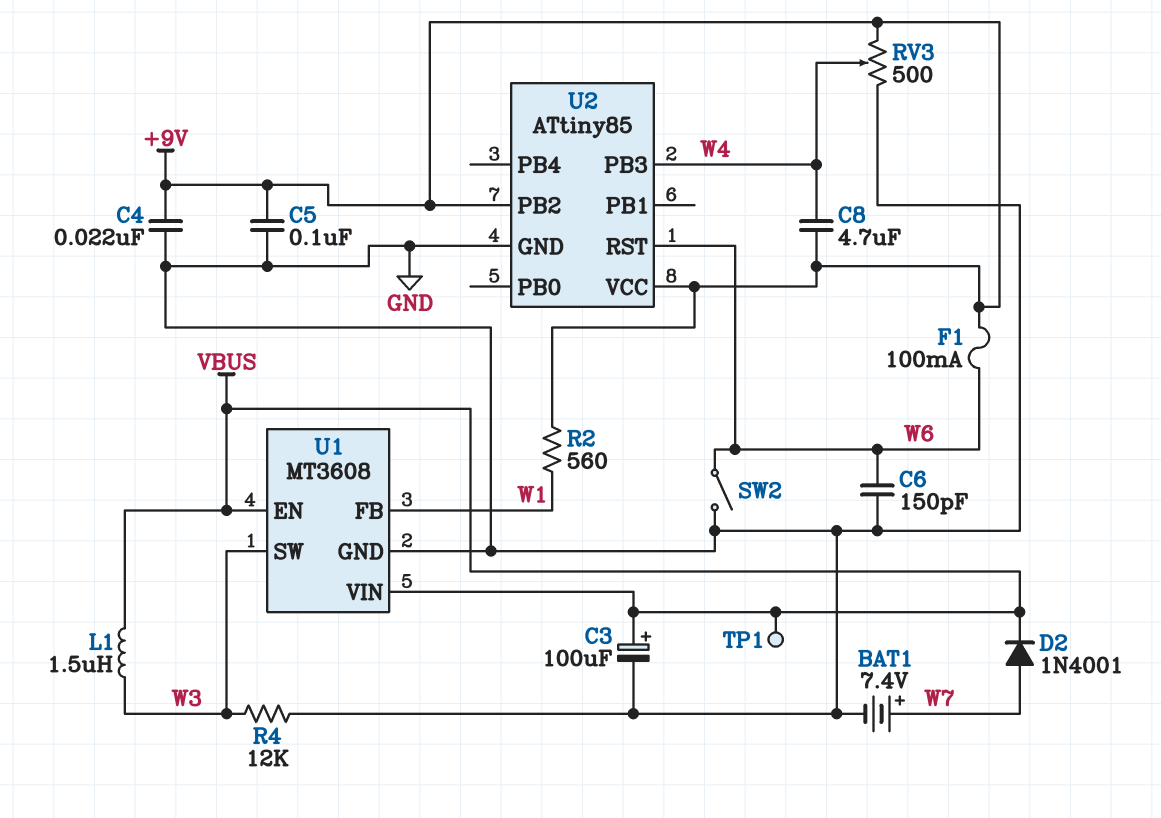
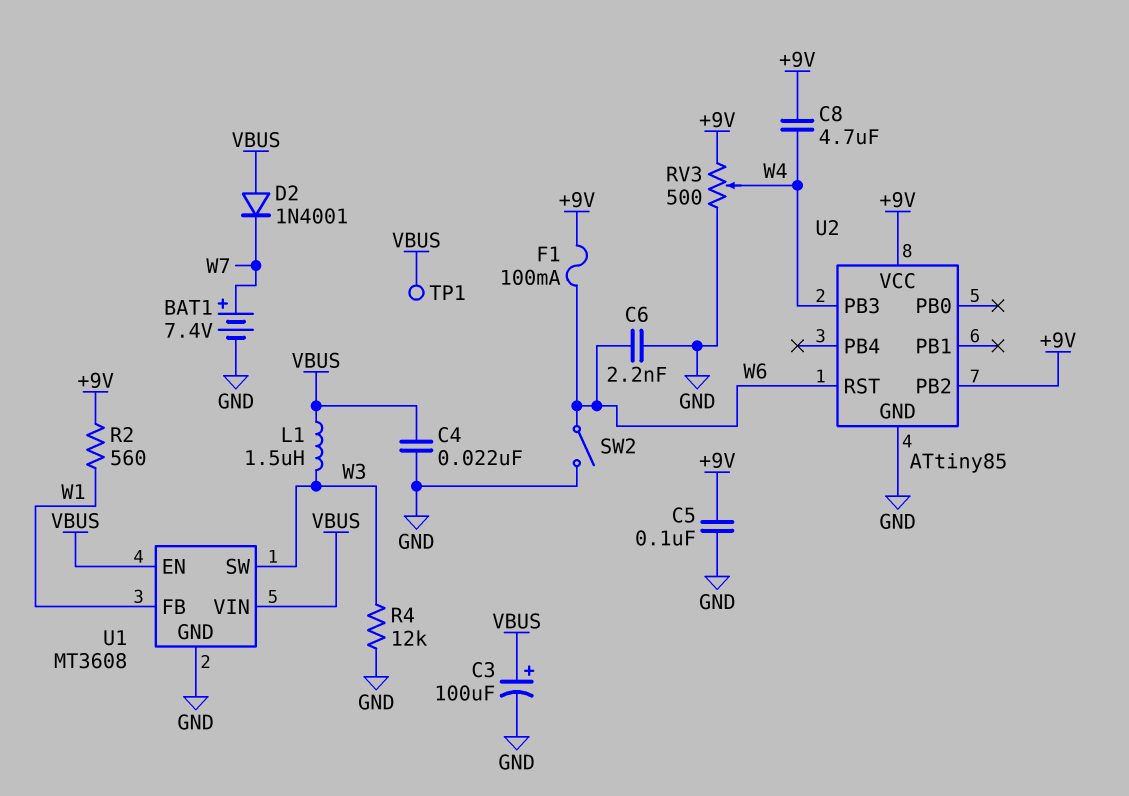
C4: 22nF (+9V, GND) -> 22nF (GND, VBUS)
C6: 150pF (GND, W6) -> 2.2nF (GND, W6)
D2: diode 1N4001 (A W7, K VBUS) -> diode 1N4001 (A VBUS, K W7)

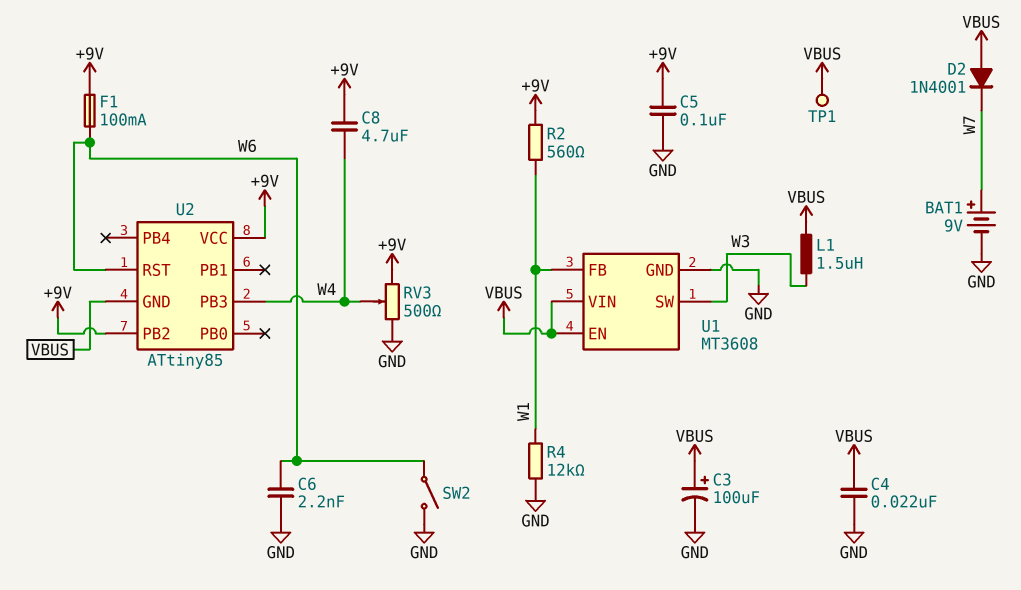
BAT1: 7.4V (plus W7, minus GND) -> 9V (plus W7, minus GND)
R4: 12k (GND, W3) -> 12k (GND, W1)
U2 pin GND: GND -> VBUS

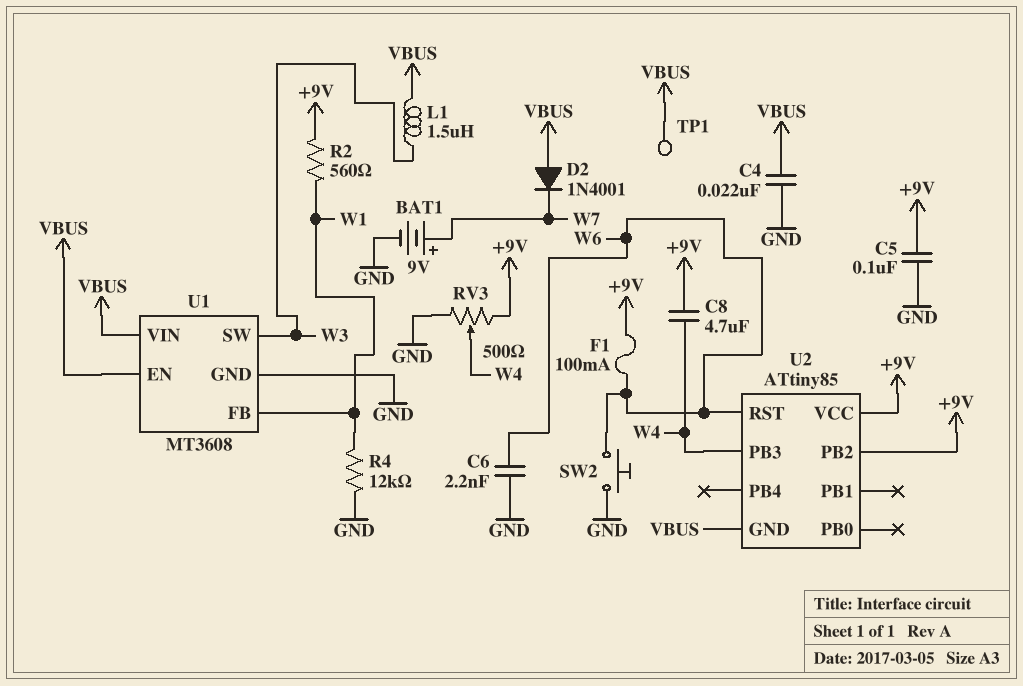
C3: 100uF (plus VBUS, minus GND) -> none
SW2: switch (GND, W6) -> button (GND, W6)

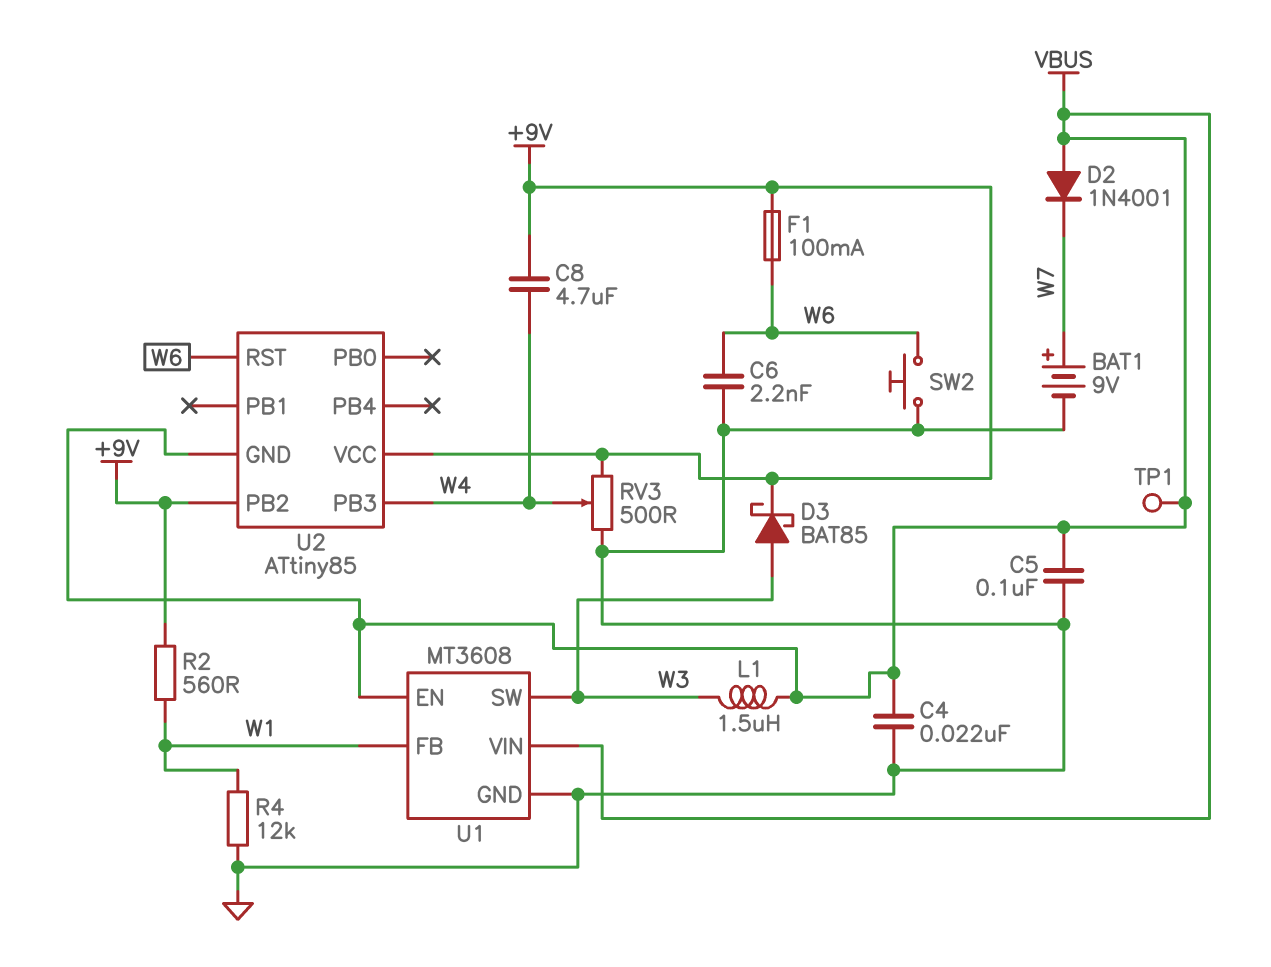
C5: 100nF (+9V, GND) -> 100nF (GND, VBUS)
D3: none -> schottky BAT85 (A W3, K +9V)

